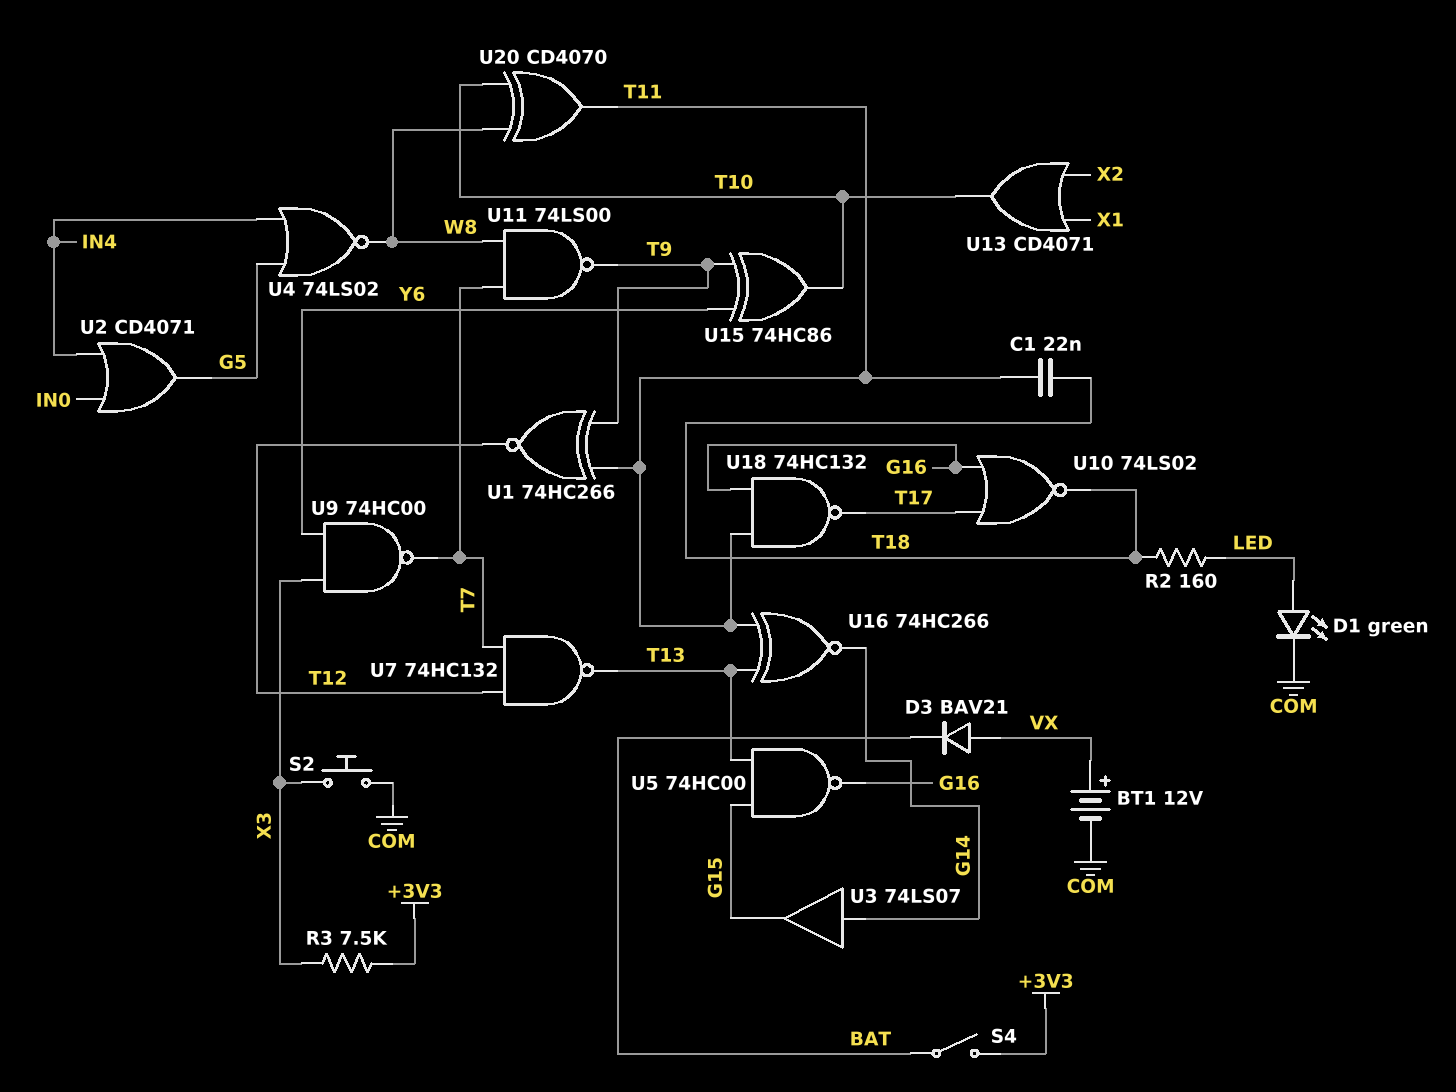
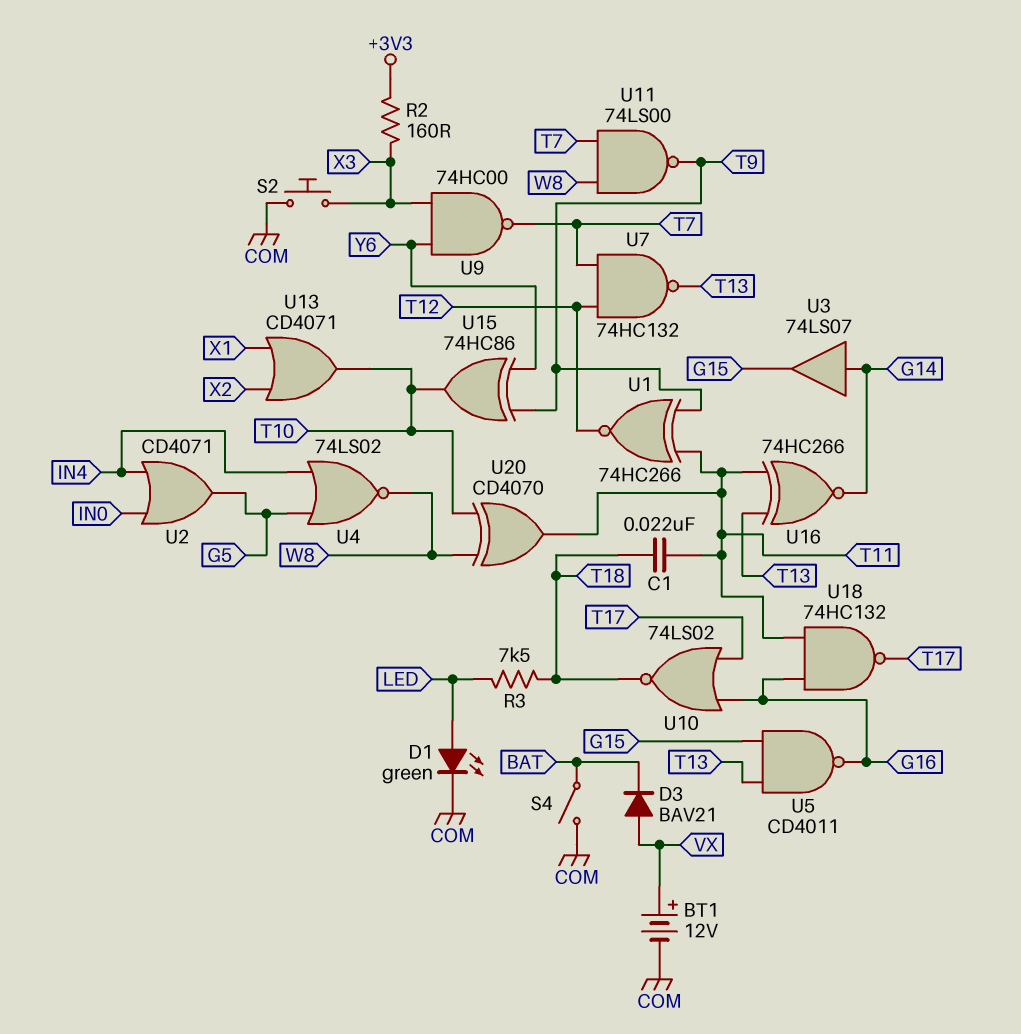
R2: 160 (LED, T18) -> 160 (+3V3, X3)
R3: 7.5k (+3V3, X3) -> 7.5k (LED, T18)
S4: switch (+3V3, BAT) -> switch (BAT, COM)
U5: NAND 74HC00 (in G15, in T13, out G16) -> NAND CD4011 (in G15, in T13, out G16)

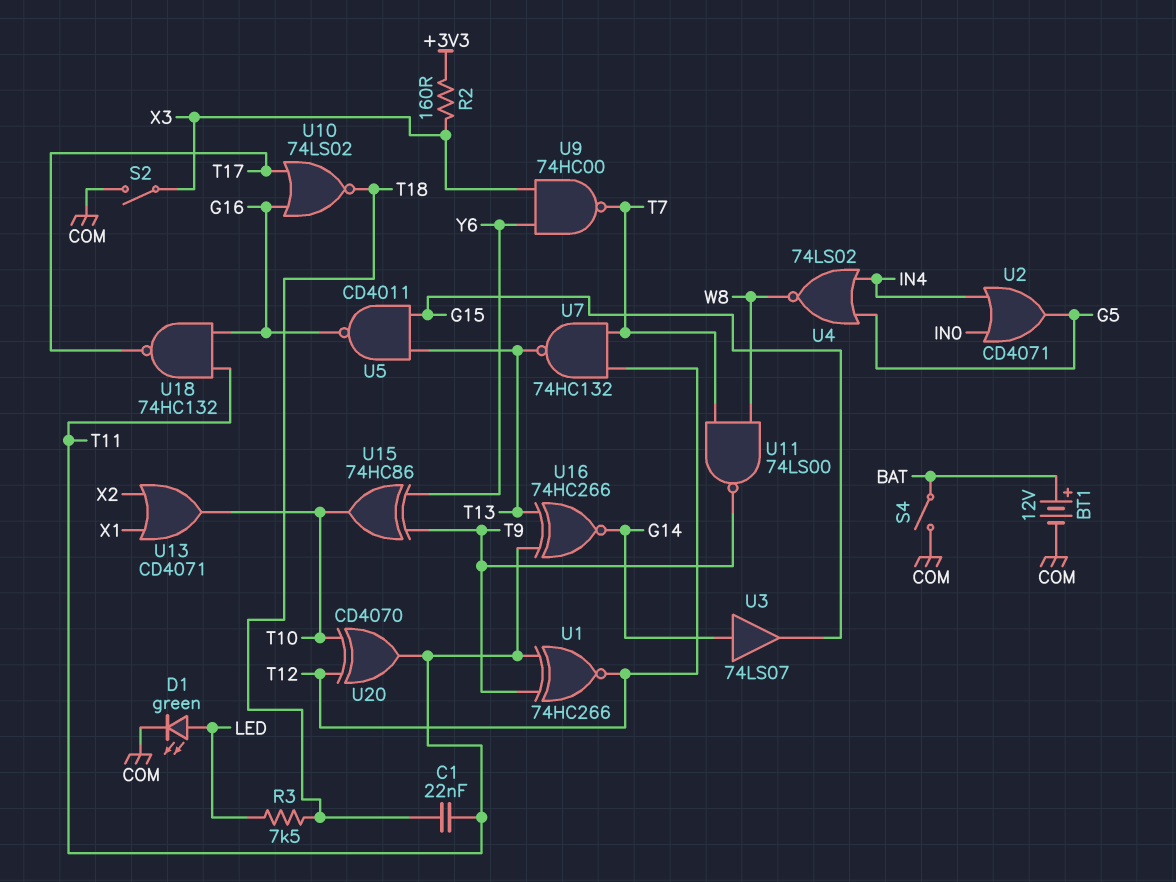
BT1: 12V (plus VX, minus COM) -> 12V (plus BAT, minus COM)
D3: diode BAV21 (A VX, K BAT) -> none
S2: button (COM, X3) -> switch (COM, X3)
U20: XOR CD4070 (in T10, in W8, out T11) -> XOR CD4070 (in T10, in T12, out T11)

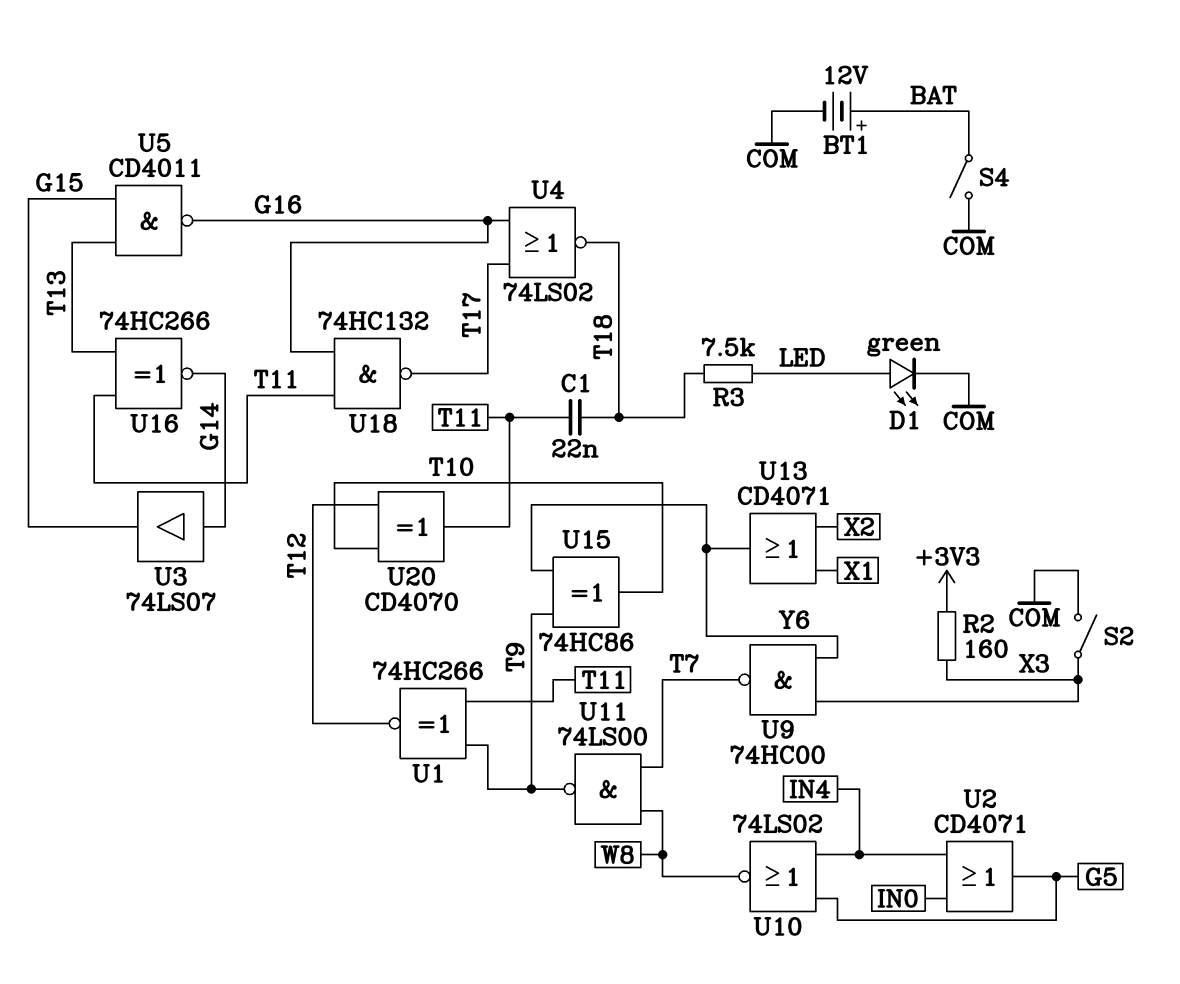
U4: NOR 74LS02 (in G5, in IN4, out W8) -> NOR 74LS02 (in G16, in T17, out T18)
U7: NAND 74HC132 (in T7, in T12, out T13) -> none
U10: NOR 74LS02 (in G16, in T17, out T18) -> NOR 74LS02 (in G5, in IN4, out W8)
U13: OR CD4071 (in X1, in X2, out T10) -> OR CD4071 (in X1, in X2, out Y6)

